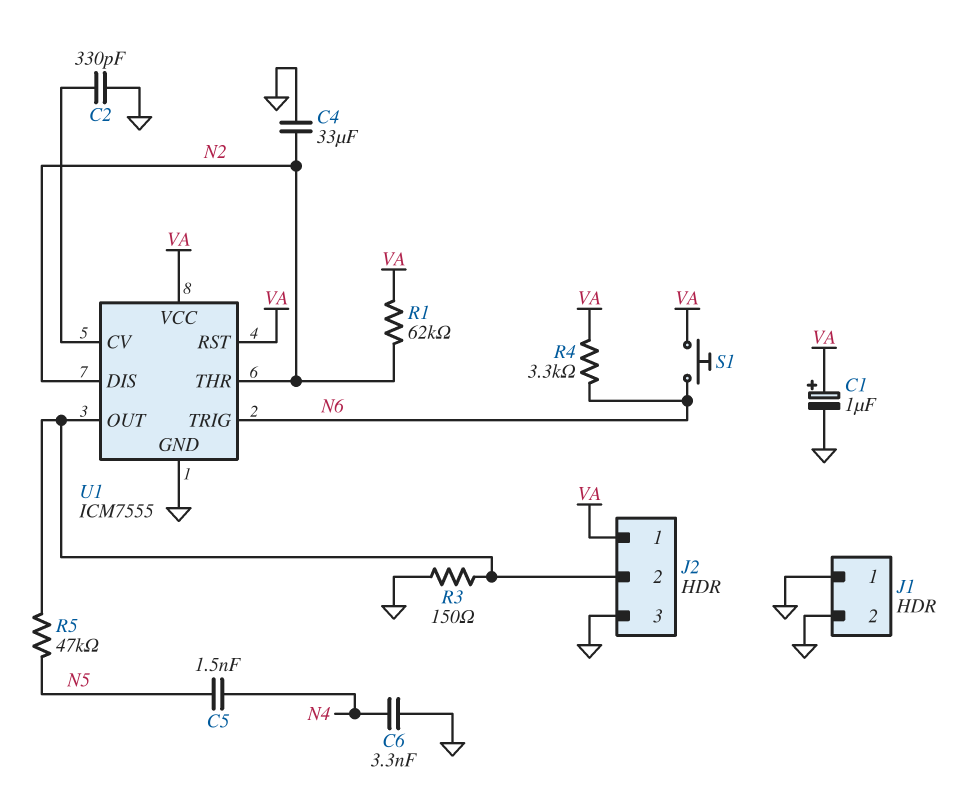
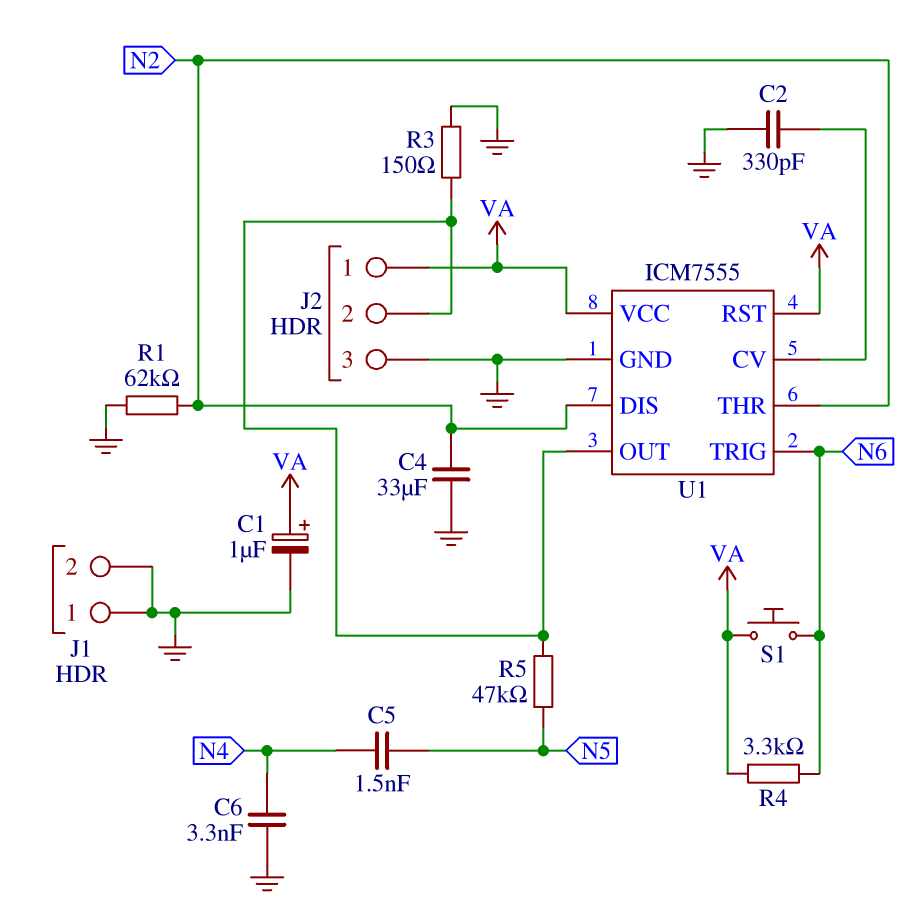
R1: 62k (N2, VA) -> 62k (GND, N2)

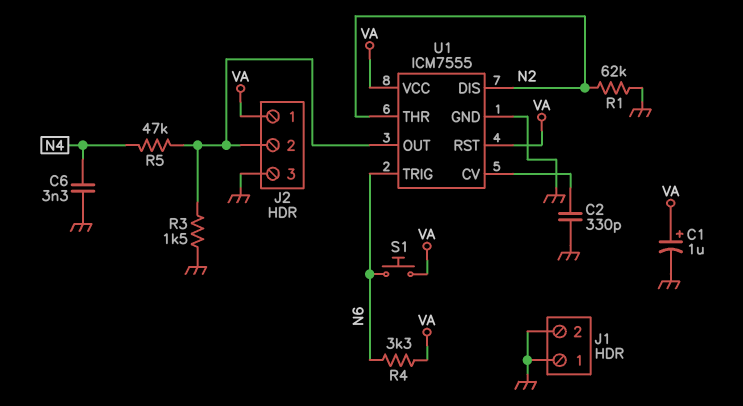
C4: 33uF (GND, N2) -> none
C5: 1.5nF (N4, N5) -> none
R3: 150 (GND, J2/2) -> 1.5k (GND, J2/2)
R5: 47k (J2/2, N5) -> 47k (J2/2, N4)

